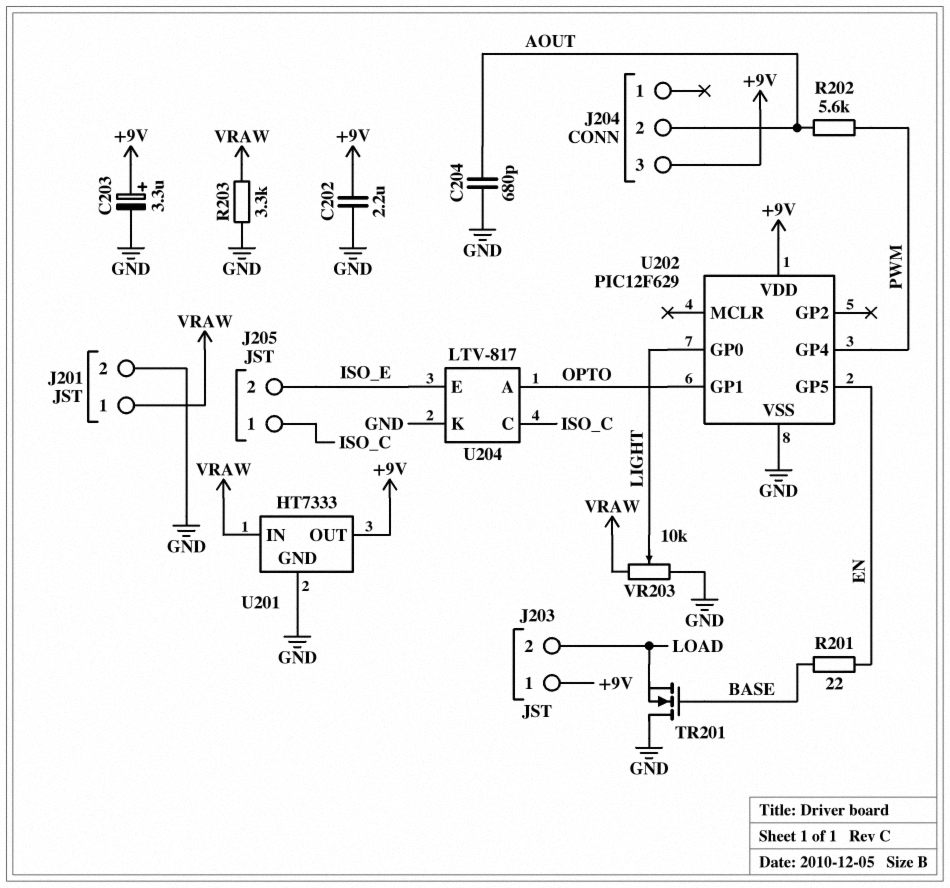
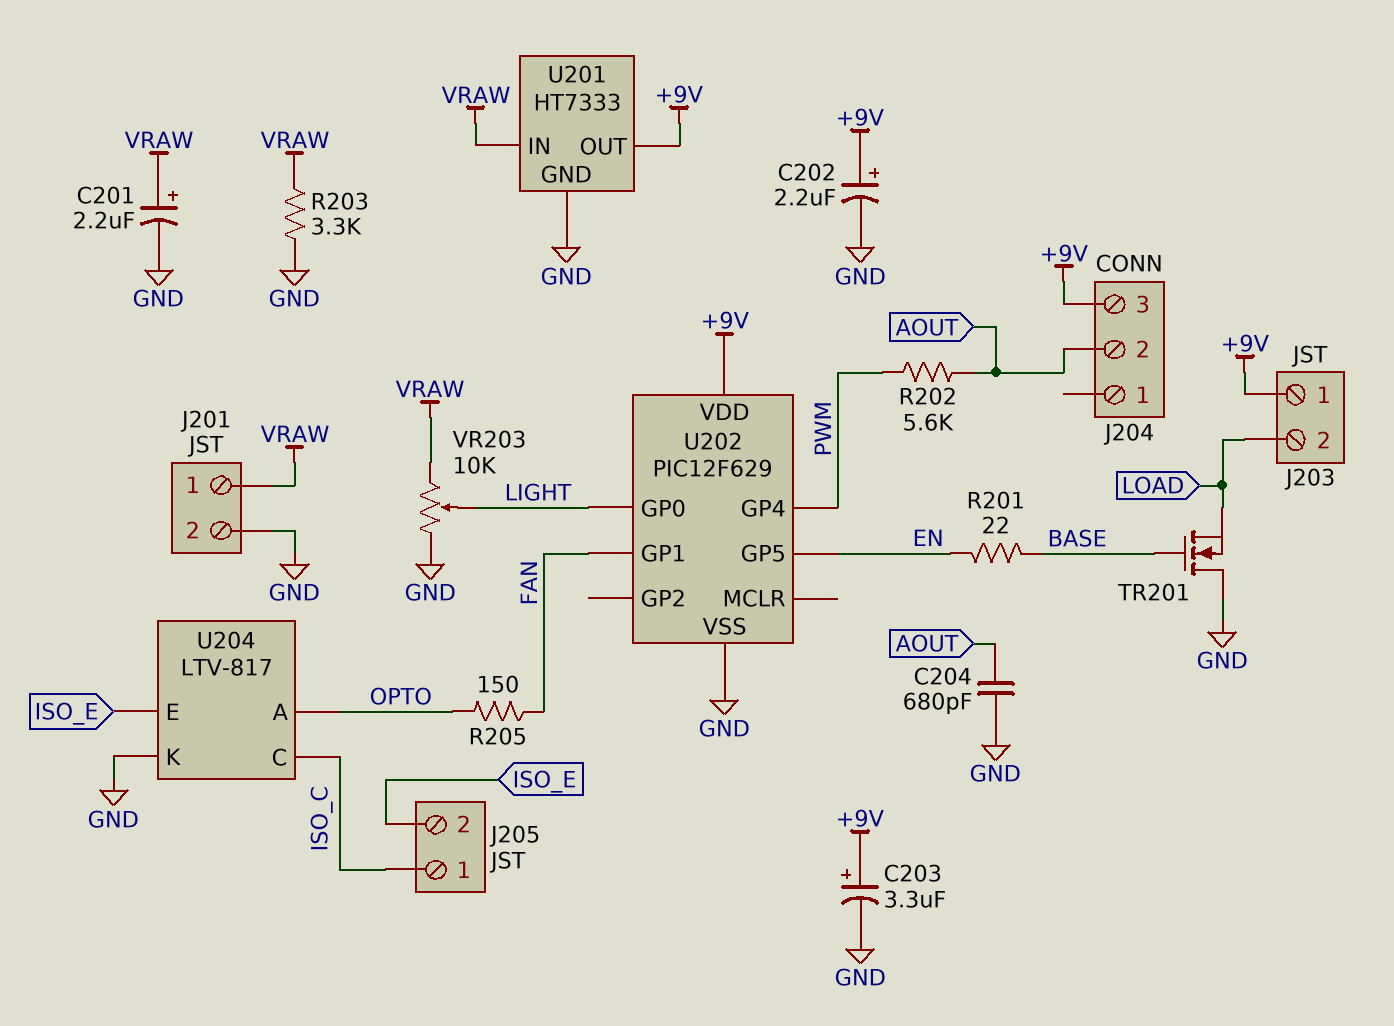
C201: none -> 2.2uF (plus VRAW, minus GND)
C202: 2.2uF (+9V, GND) -> 2.2uF (plus +9V, minus GND)
R205: none -> 150 (FAN, OPTO)
U202 pin GP1: OPTO -> FAN

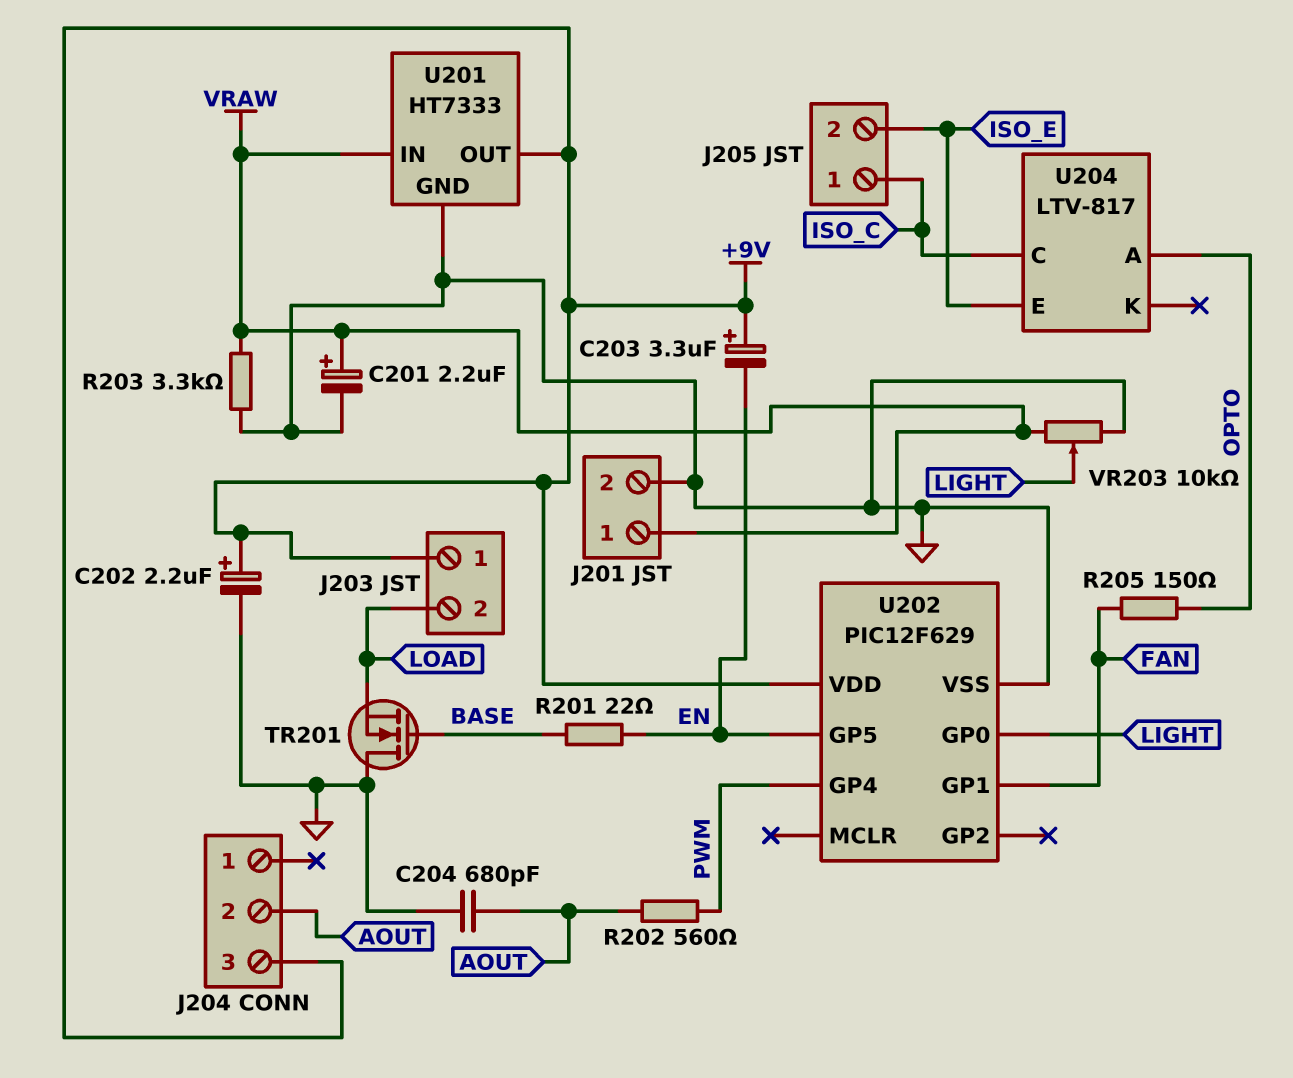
C203: 3.3uF (plus +9V, minus GND) -> 3.3uF (plus +9V, minus EN)
R202: 5.6k (AOUT, PWM) -> 560 (AOUT, PWM)
U204 pin K: GND -> none

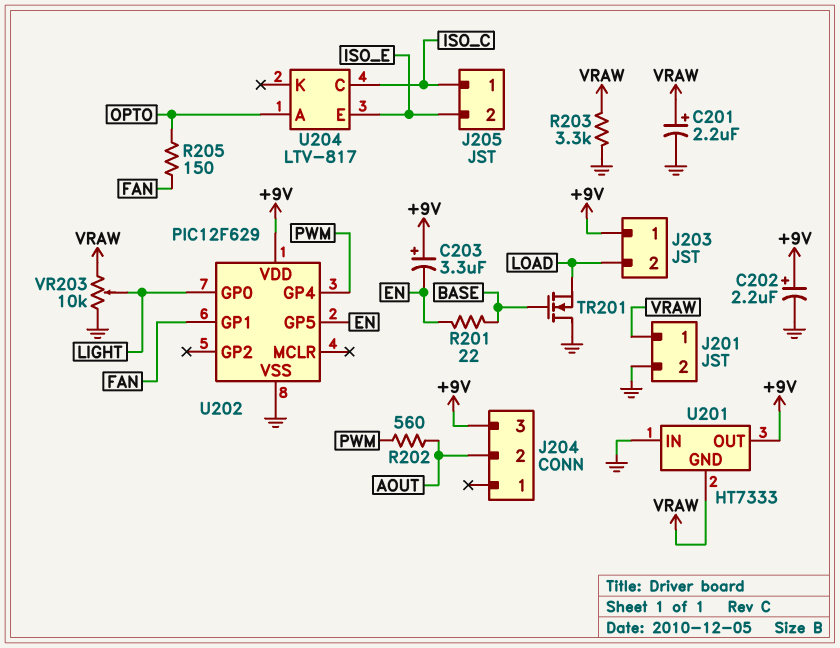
C204: 680pF (AOUT, GND) -> none
U201 pin GND: GND -> VRAW
U201 pin IN: VRAW -> GND

